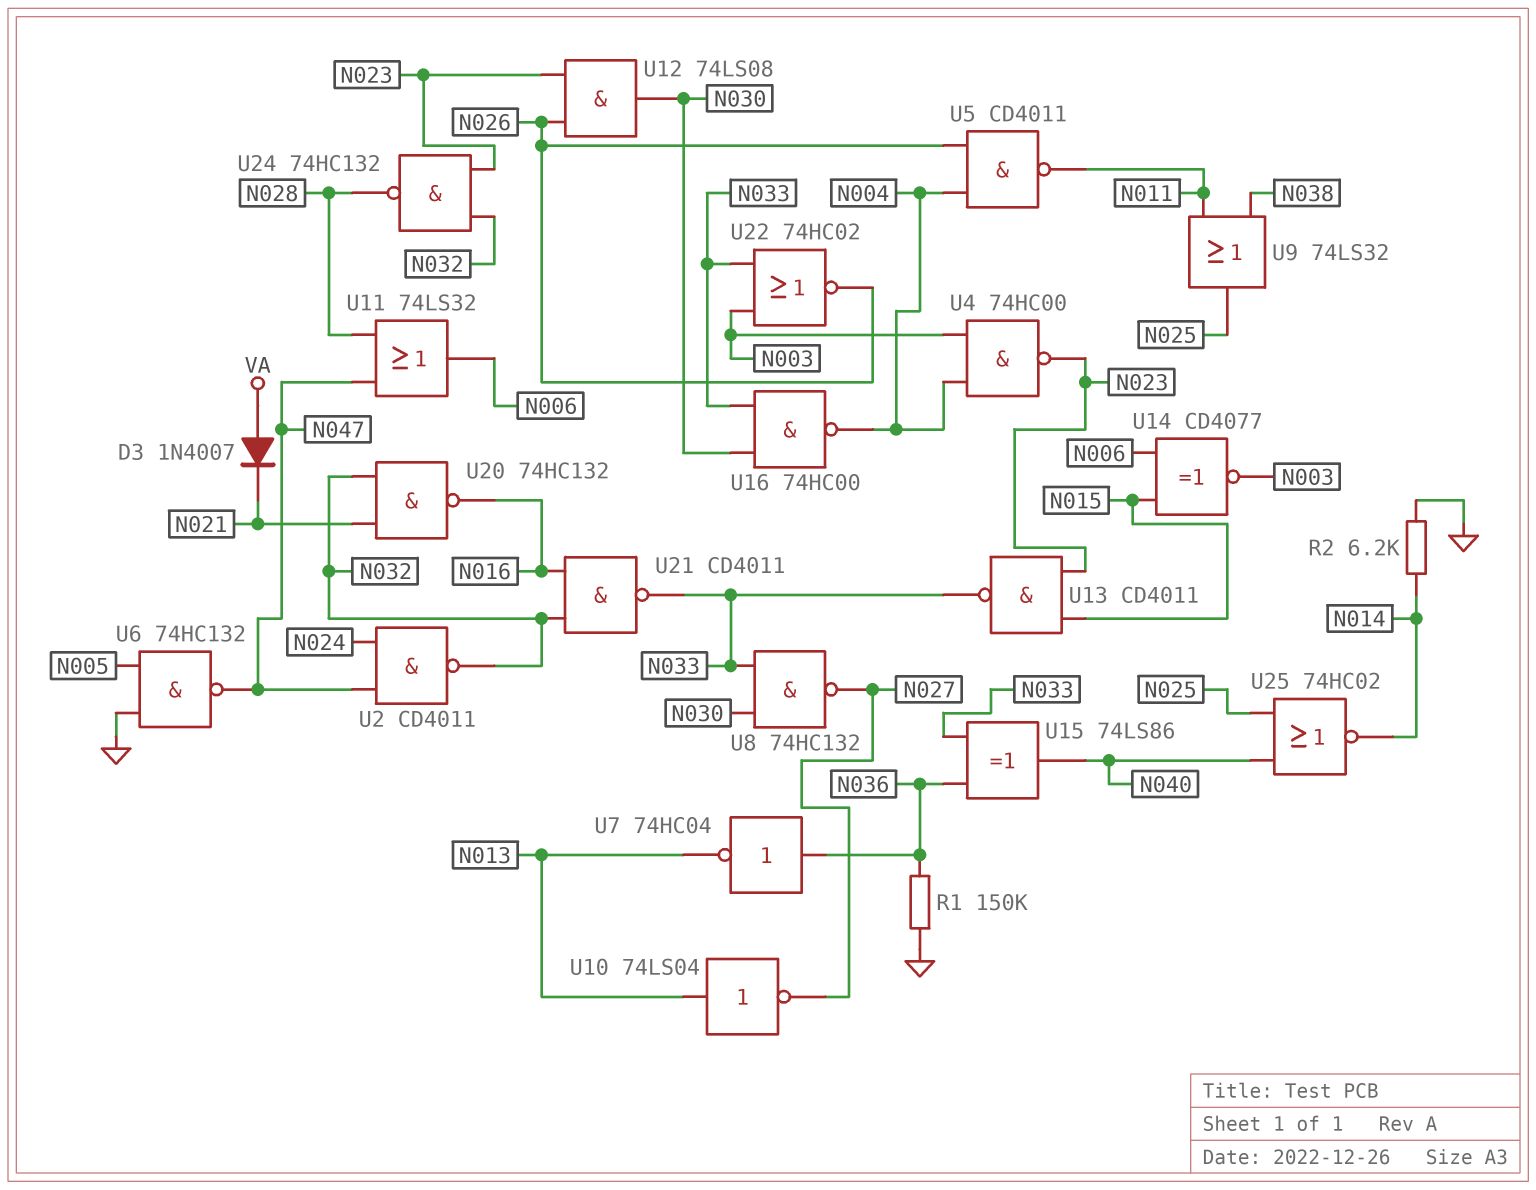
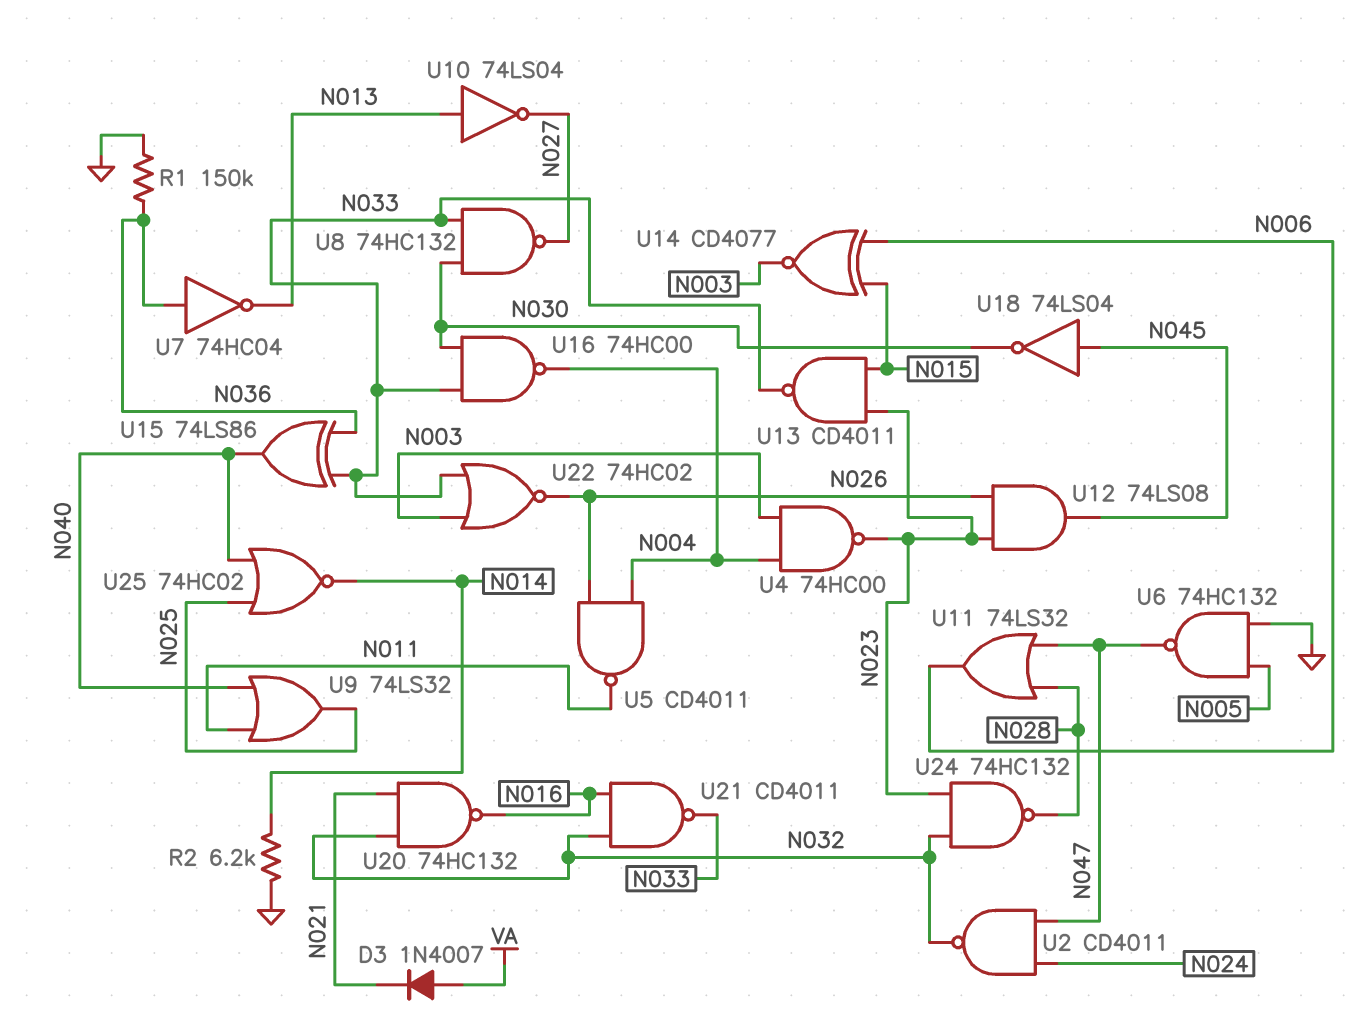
U9: OR 74LS32 (in N011, in N038, out N025) -> OR 74LS32 (in N011, in N040, out N025)
U12: AND 74LS08 (in N023, in N026, out N030) -> AND 74LS08 (in N023, in N026, out N045)
U18: none -> NOT 74LS04 (in N045, out N030)

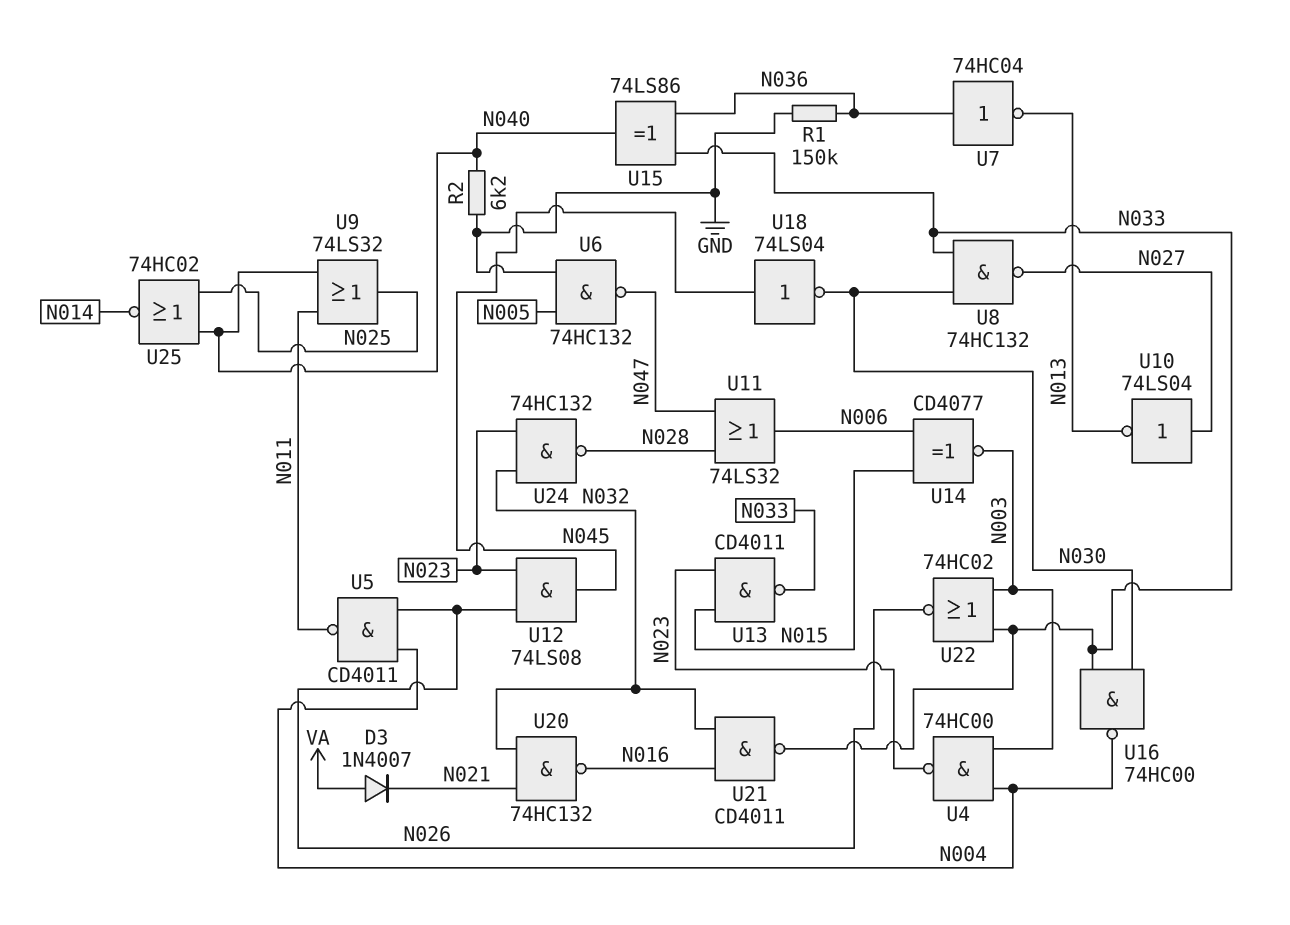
R2: 6.2k (GND, N014) -> 6.2k (GND, N040)
U2: NAND CD4011 (in N024, in N047, out N032) -> none
U10: NOT 74LS04 (in N013, out N027) -> NOT 74LS04 (in N027, out N013)

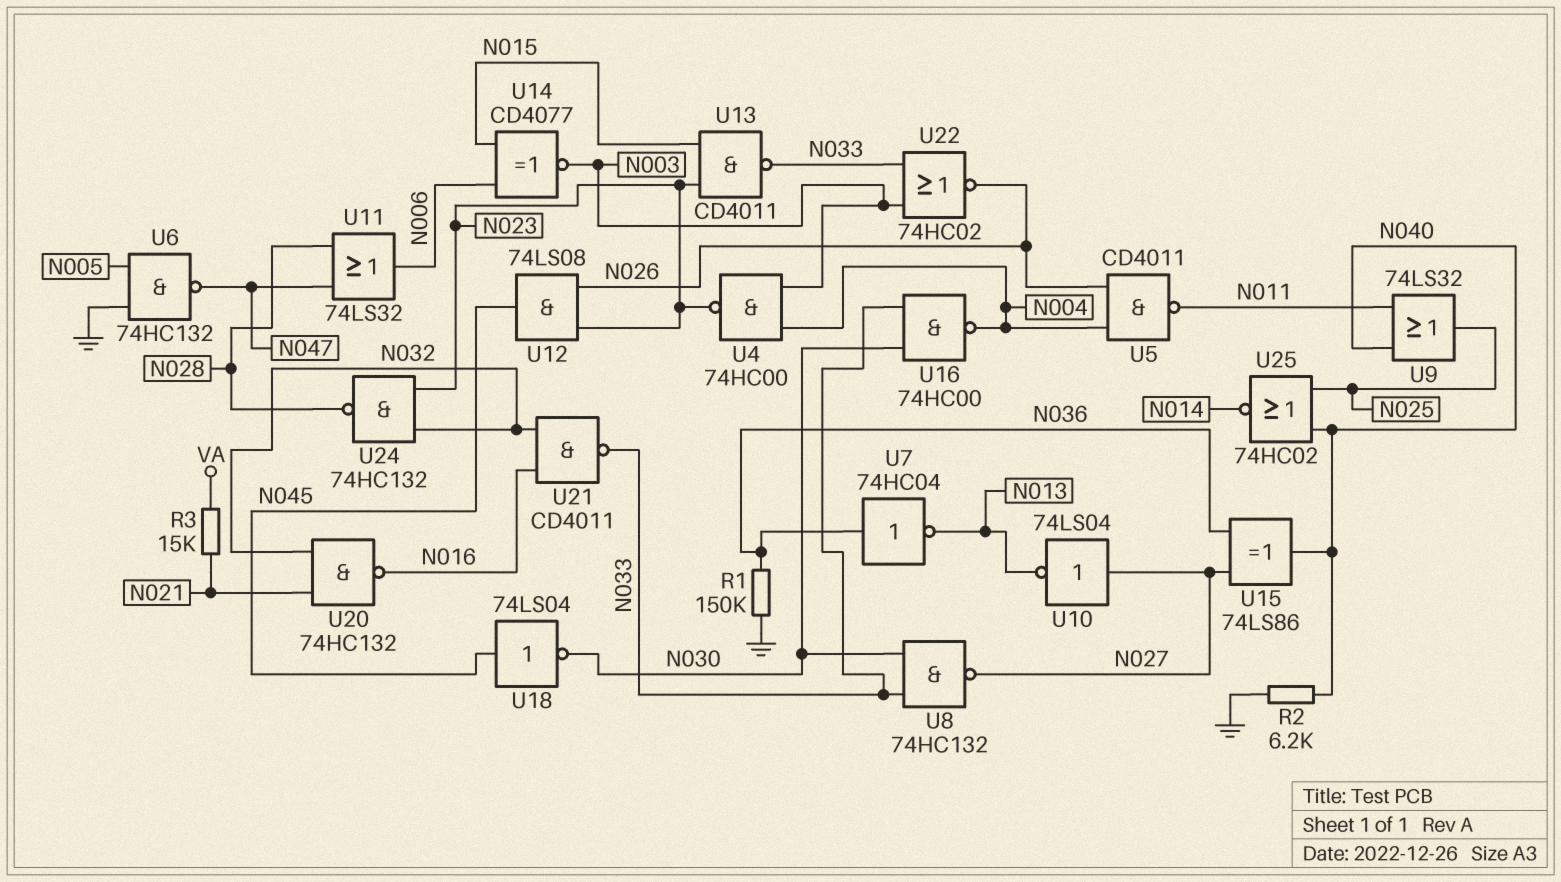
D3: diode 1N4007 (A VA, K N021) -> none
R3: none -> 15k (N021, VA)
U15: XOR 74LS86 (in N033, in N036, out N040) -> XOR 74LS86 (in N027, in N036, out N040)

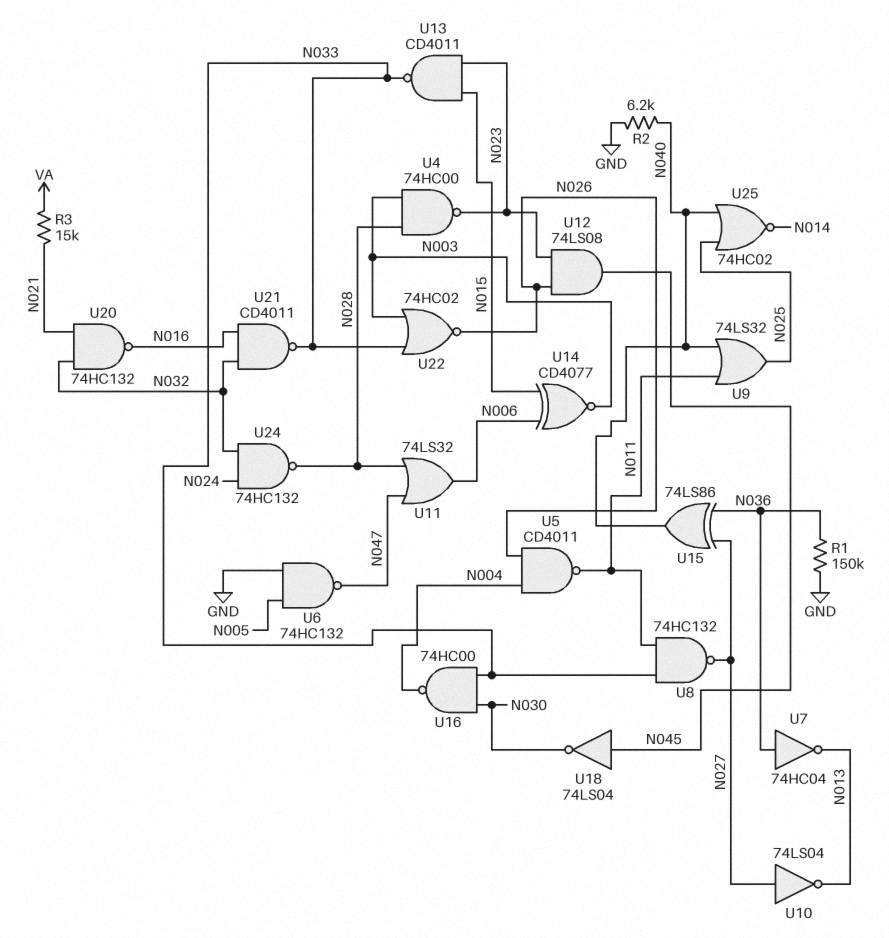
U4: NAND 74HC00 (in N003, in N004, out N023) -> NAND 74HC00 (in N003, in N028, out N023)
U8: NAND 74HC132 (in N030, in N033, out N027) -> NAND 74HC132 (in N011, in N033, out N027)
U24: NAND 74HC132 (in N023, in N032, out N028) -> NAND 74HC132 (in N024, in N032, out N028)

